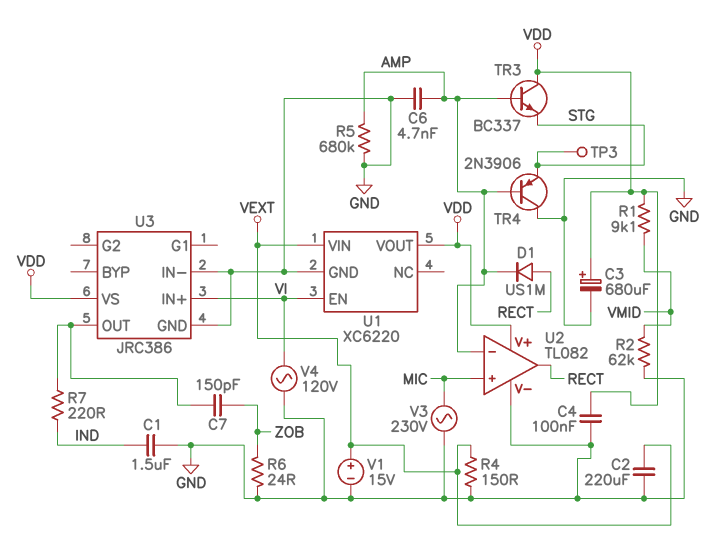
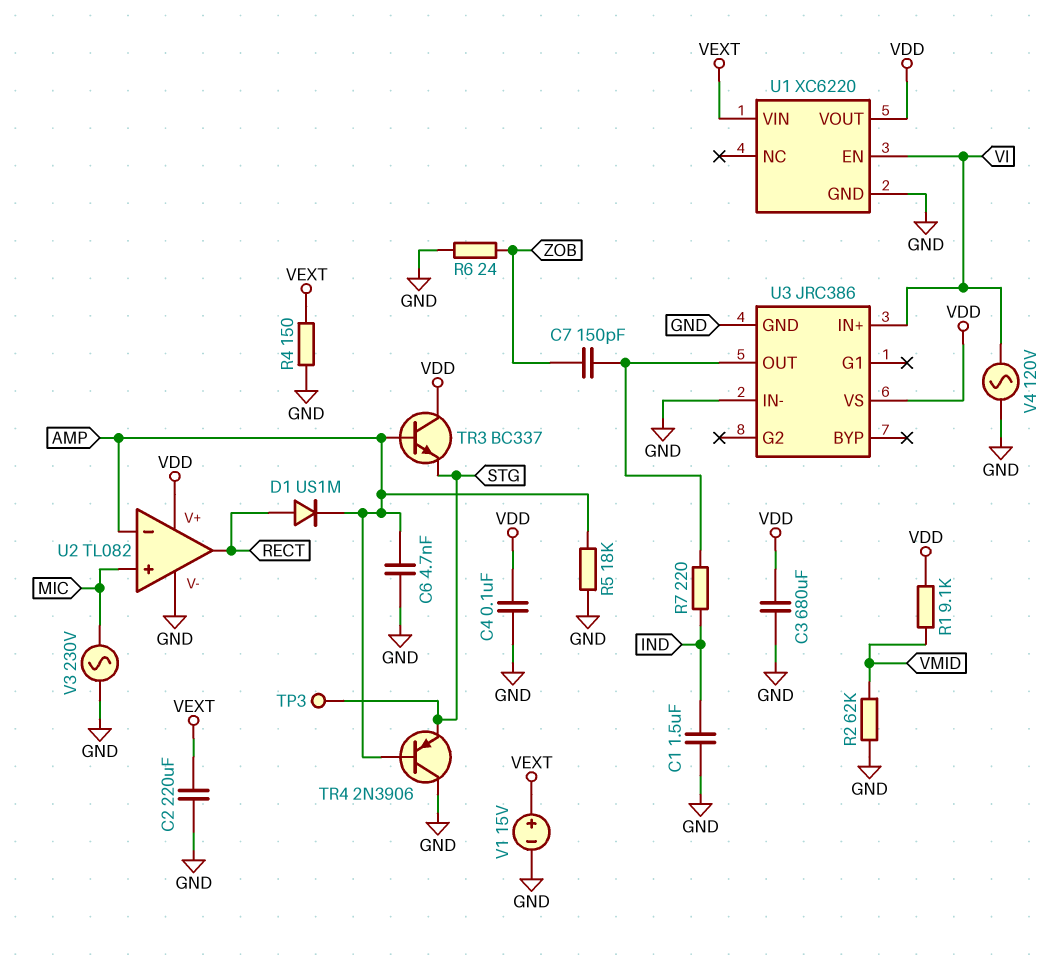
C3: 680uF (plus VDD, minus GND) -> 680uF (GND, VDD)
R5: 680k (AMP, GND) -> 18k (AMP, GND)

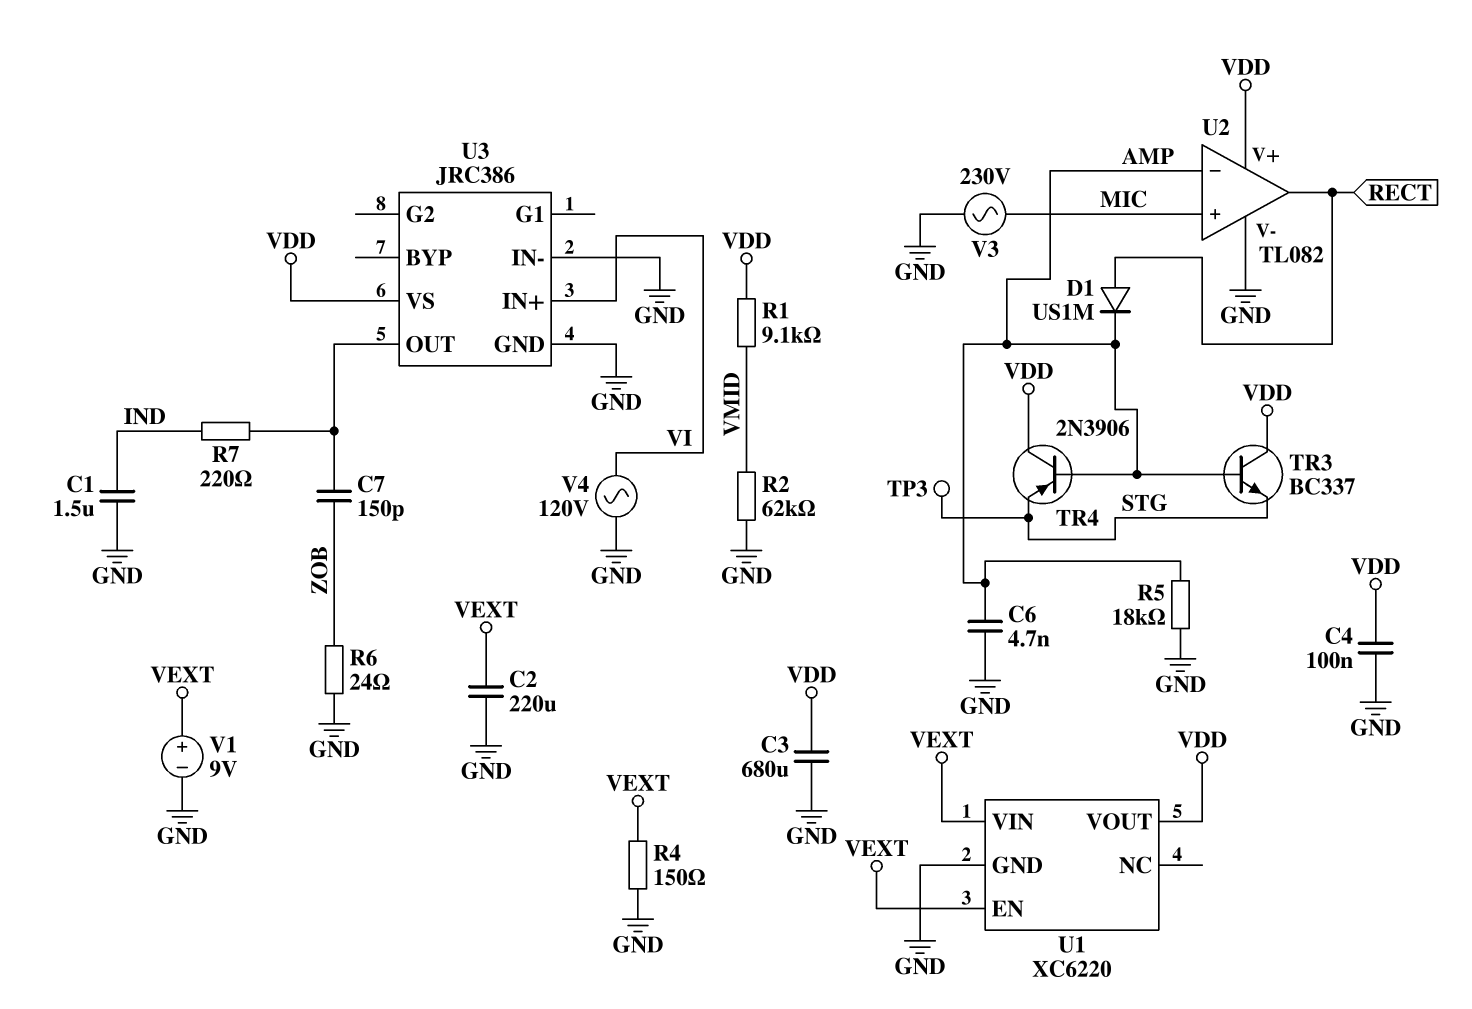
TR4: PNP 2N3906 (B AMP, C GND, E STG) -> PNP 2N3906 (B AMP, C VDD, E STG)
U1 pin EN: VI -> VEXT
V1: 15V (plus VEXT, minus GND) -> 9V (plus VEXT, minus GND)

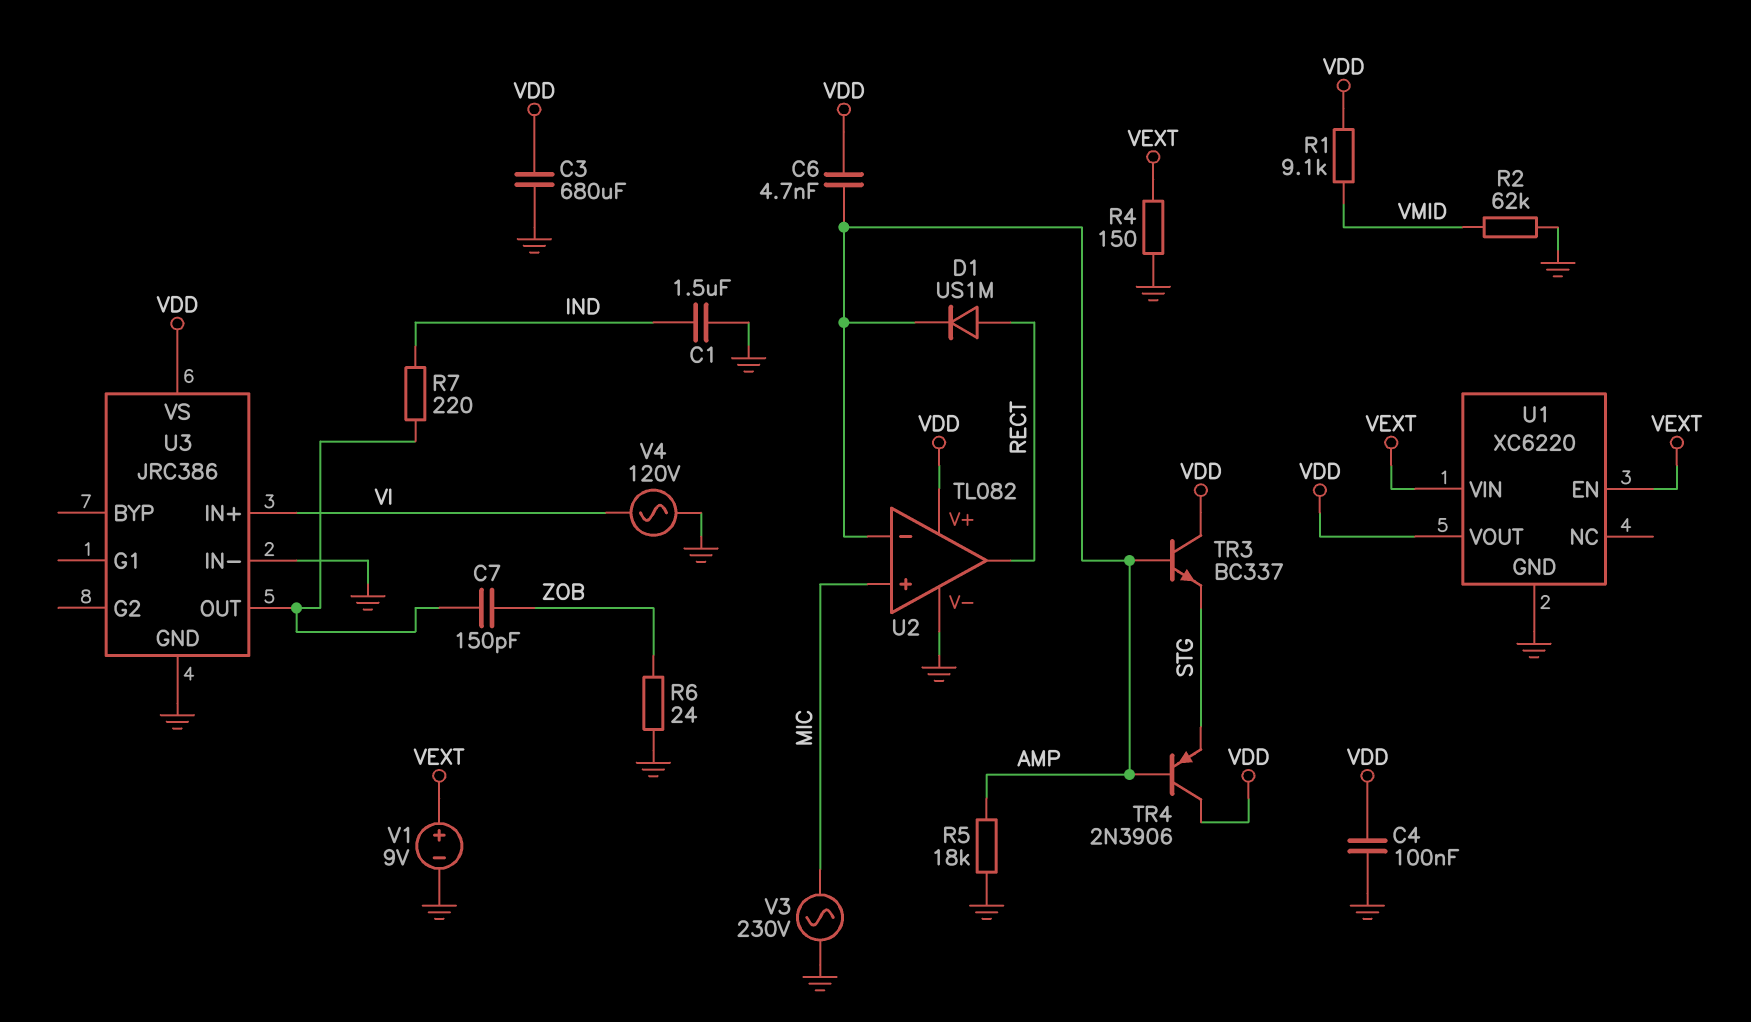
C2: 220uF (GND, VEXT) -> none
C6: 4.7nF (AMP, GND) -> 4.7nF (AMP, VDD)
TP3: test point (STG) -> none

